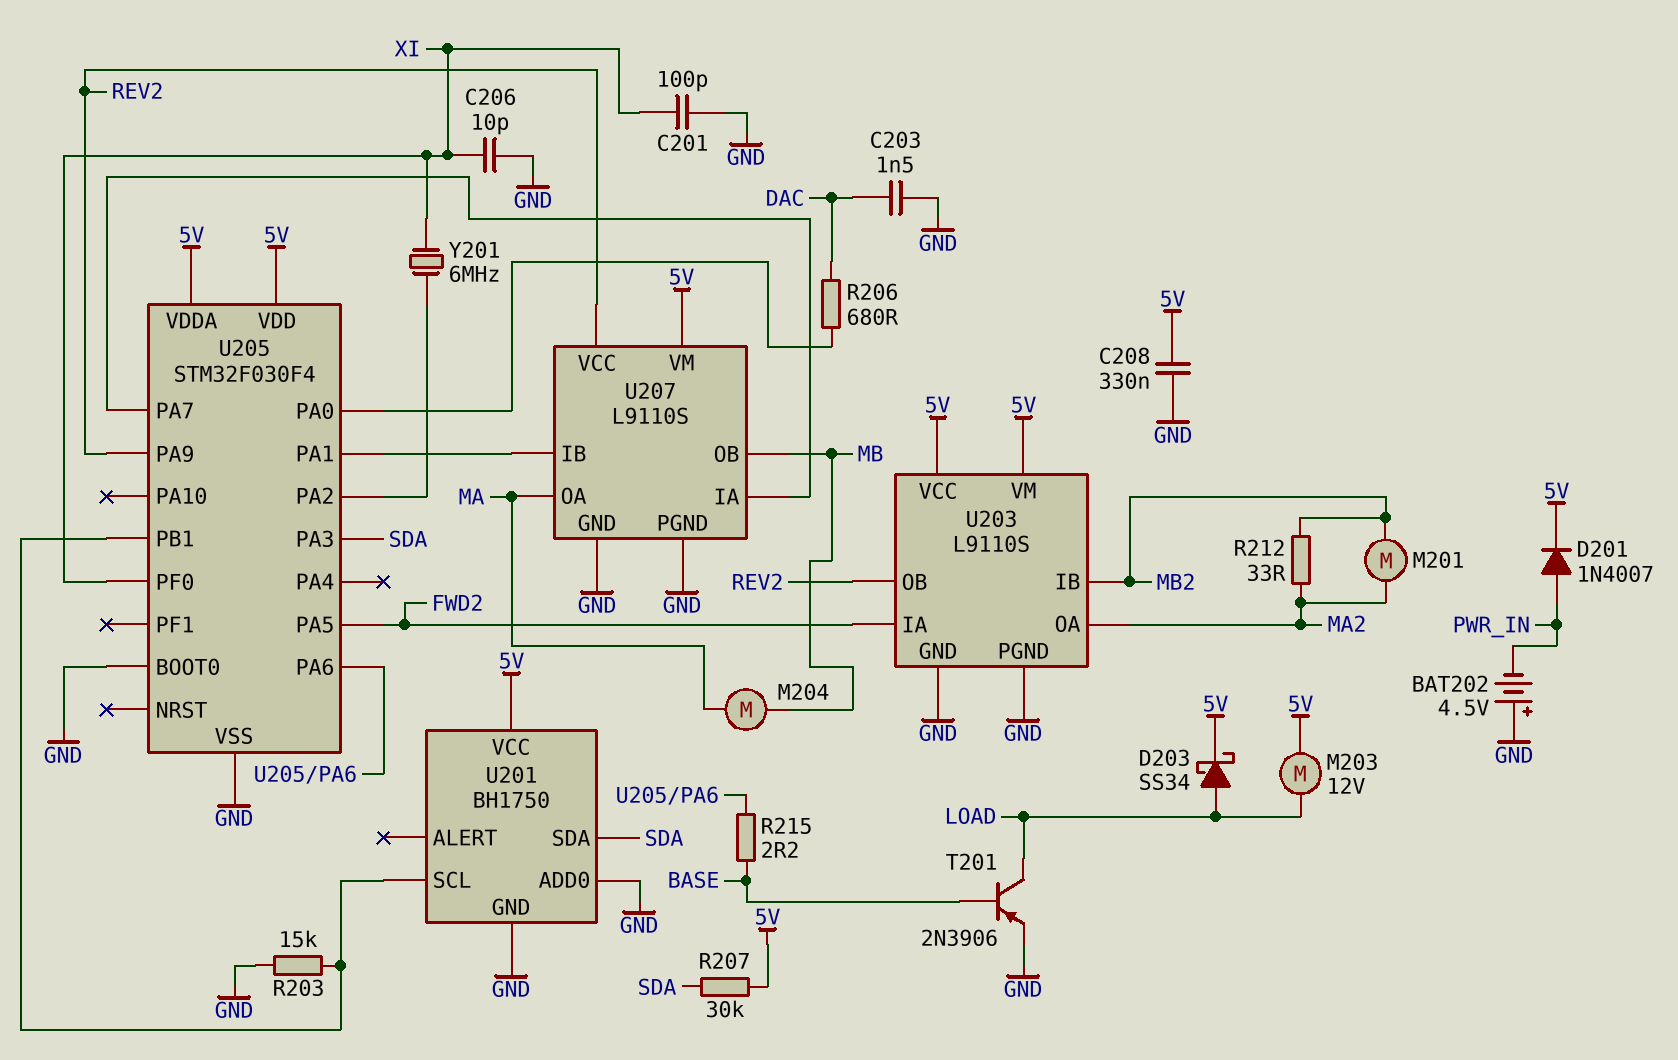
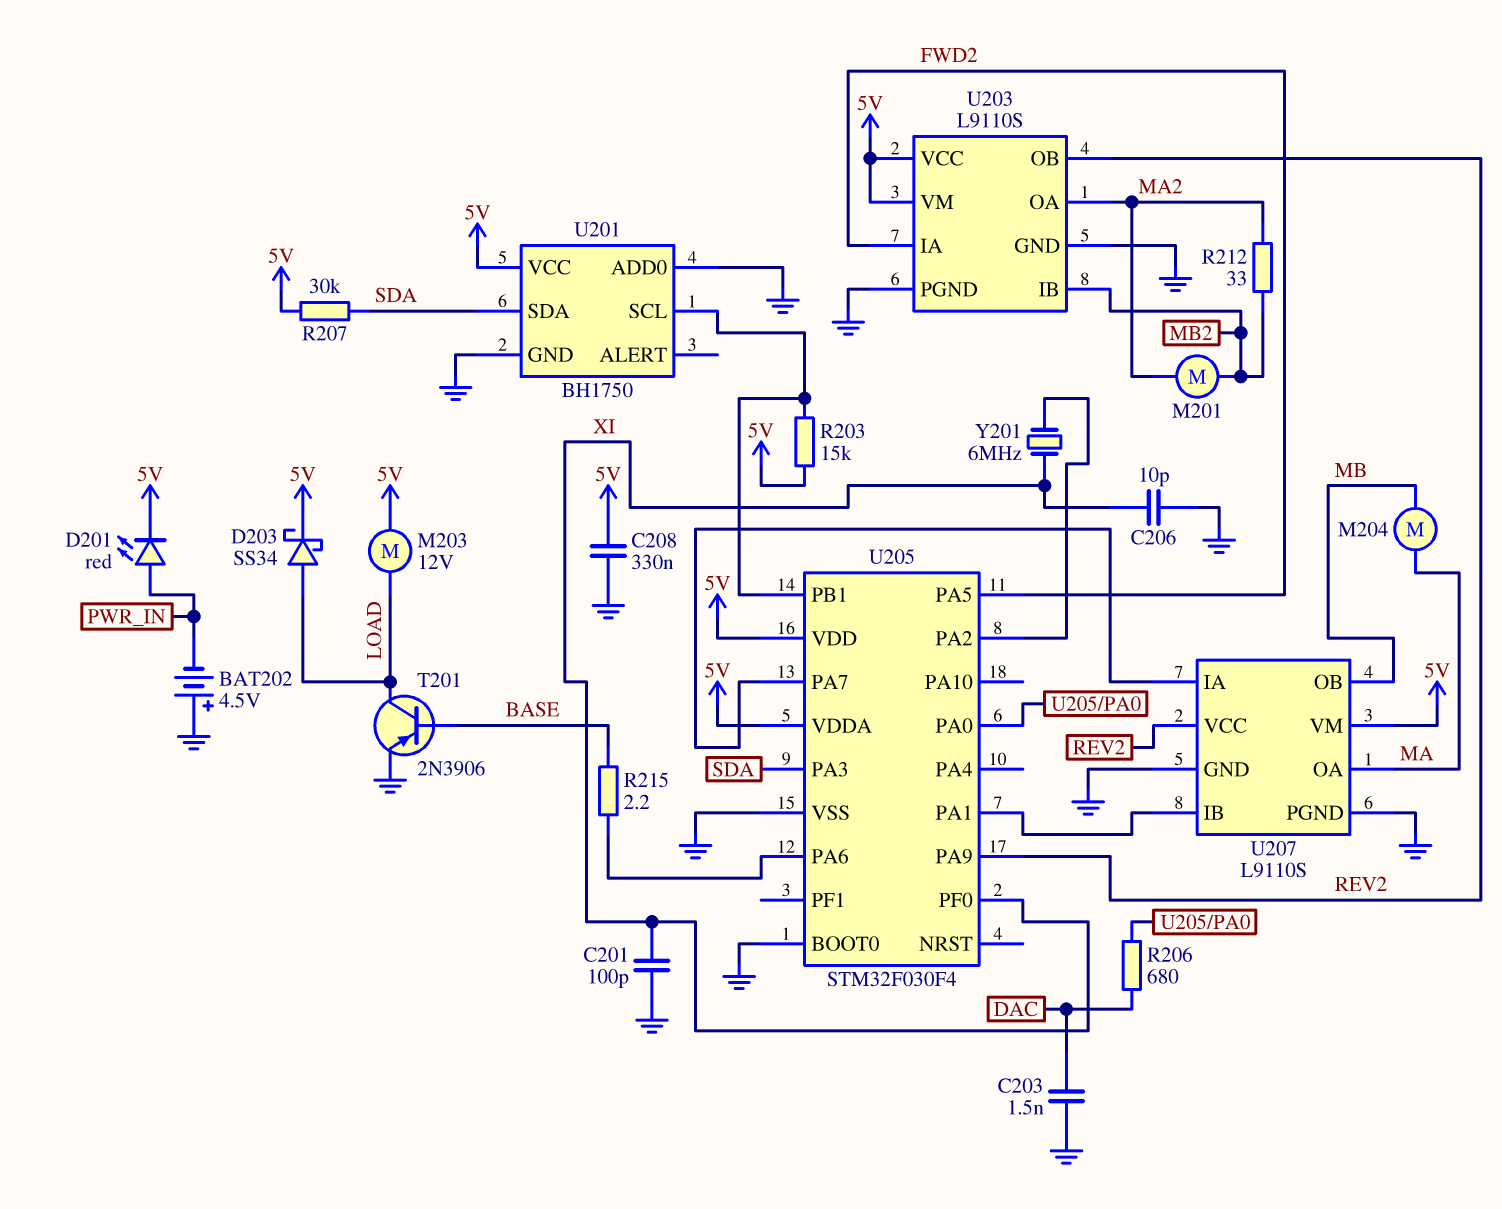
D201: diode 1N4007 (A PWR_IN, K 5V) -> LED red (A PWR_IN, K 5V)
R203: 15k (GND, U201/SCL) -> 15k (5V, U201/SCL)

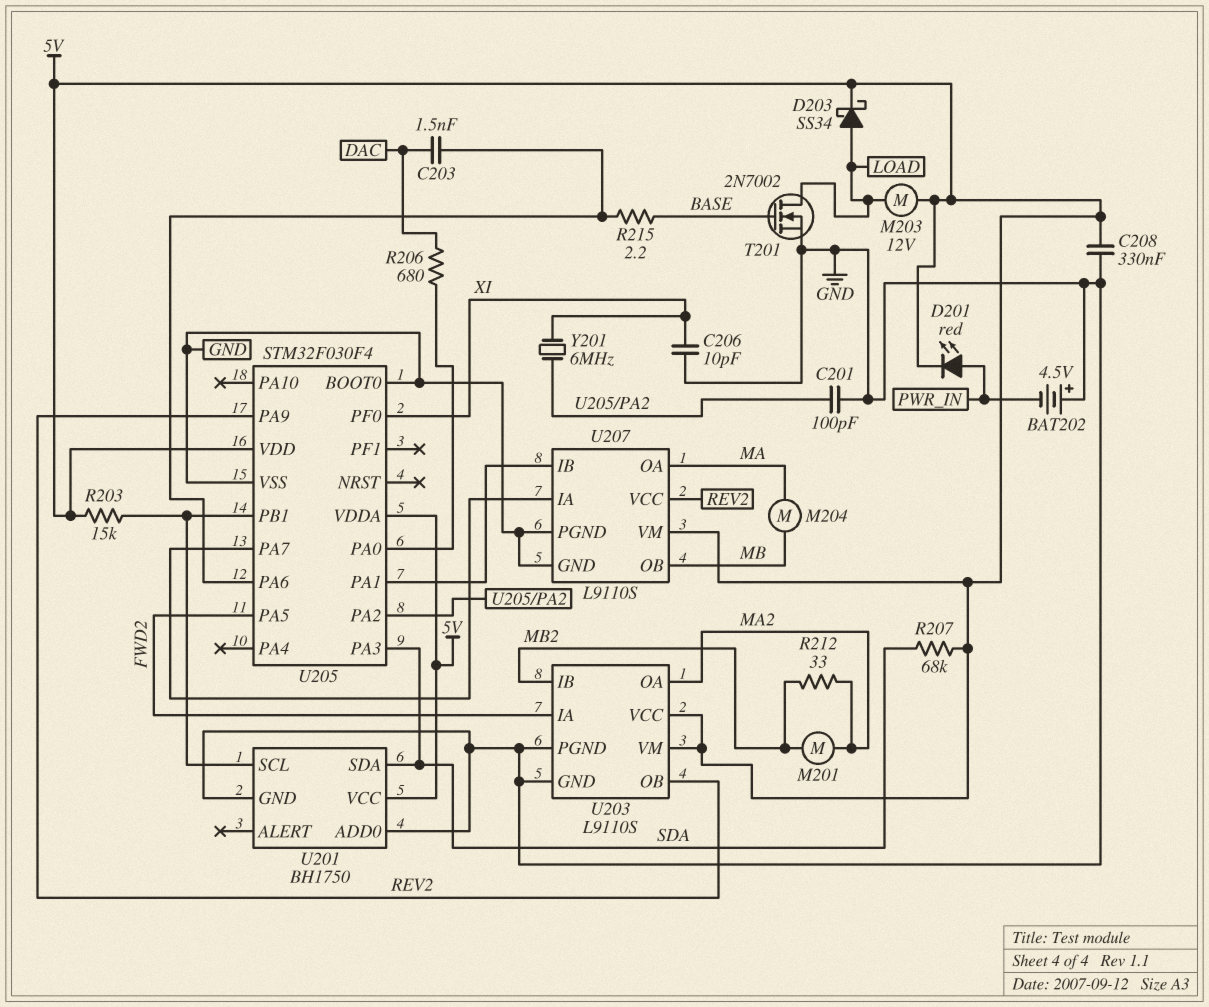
C201: 100pF (GND, XI) -> 100pF (GND, U205/PA2)
C203: 1.5nF (DAC, GND) -> 1.5nF (DAC, U205/PA6)
R207: 30k (5V, SDA) -> 68k (5V, SDA)
T201: PNP 2N3906 (B BASE, C LOAD, E GND) -> NMOS 2N7002 (G BASE, D LOAD, S GND)

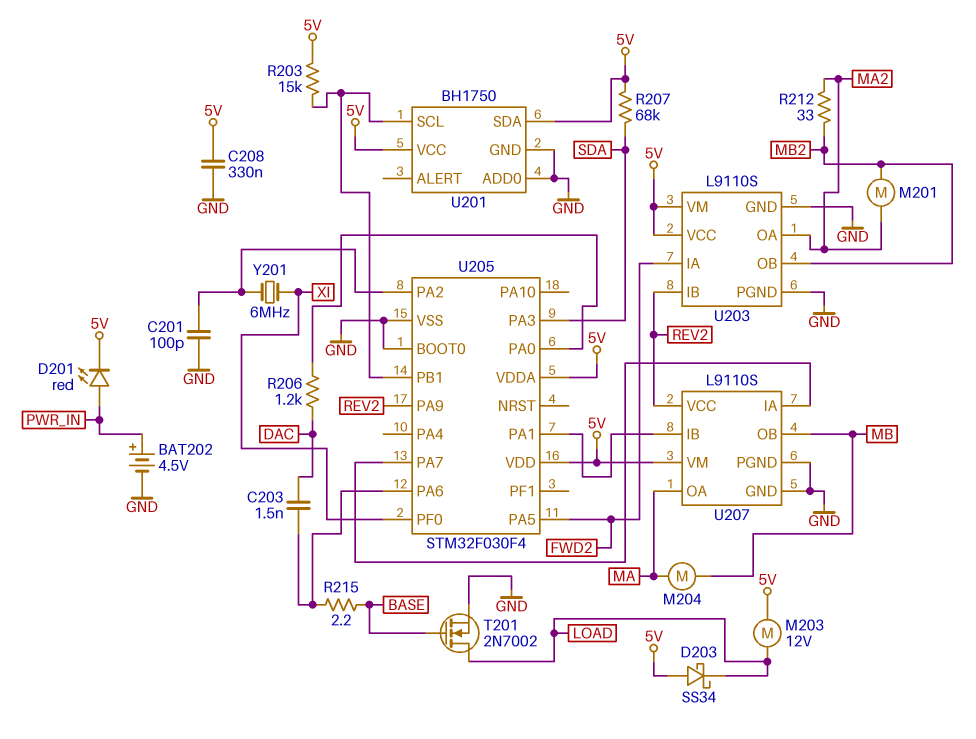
BAT202: 4.5V (plus GND, minus PWR_IN) -> 4.5V (plus PWR_IN, minus GND)
C206: 10pF (GND, XI) -> none
D203: schottky SS34 (A LOAD, K 5V) -> schottky SS34 (A 5V, K LOAD)
R206: 680 (DAC, U205/PA0) -> 1.2k (DAC, U205/PA0)
U201 pin SDA: SDA -> 5V
U203 pin IB: MB2 -> REV2
U203 pin OB: REV2 -> MB2

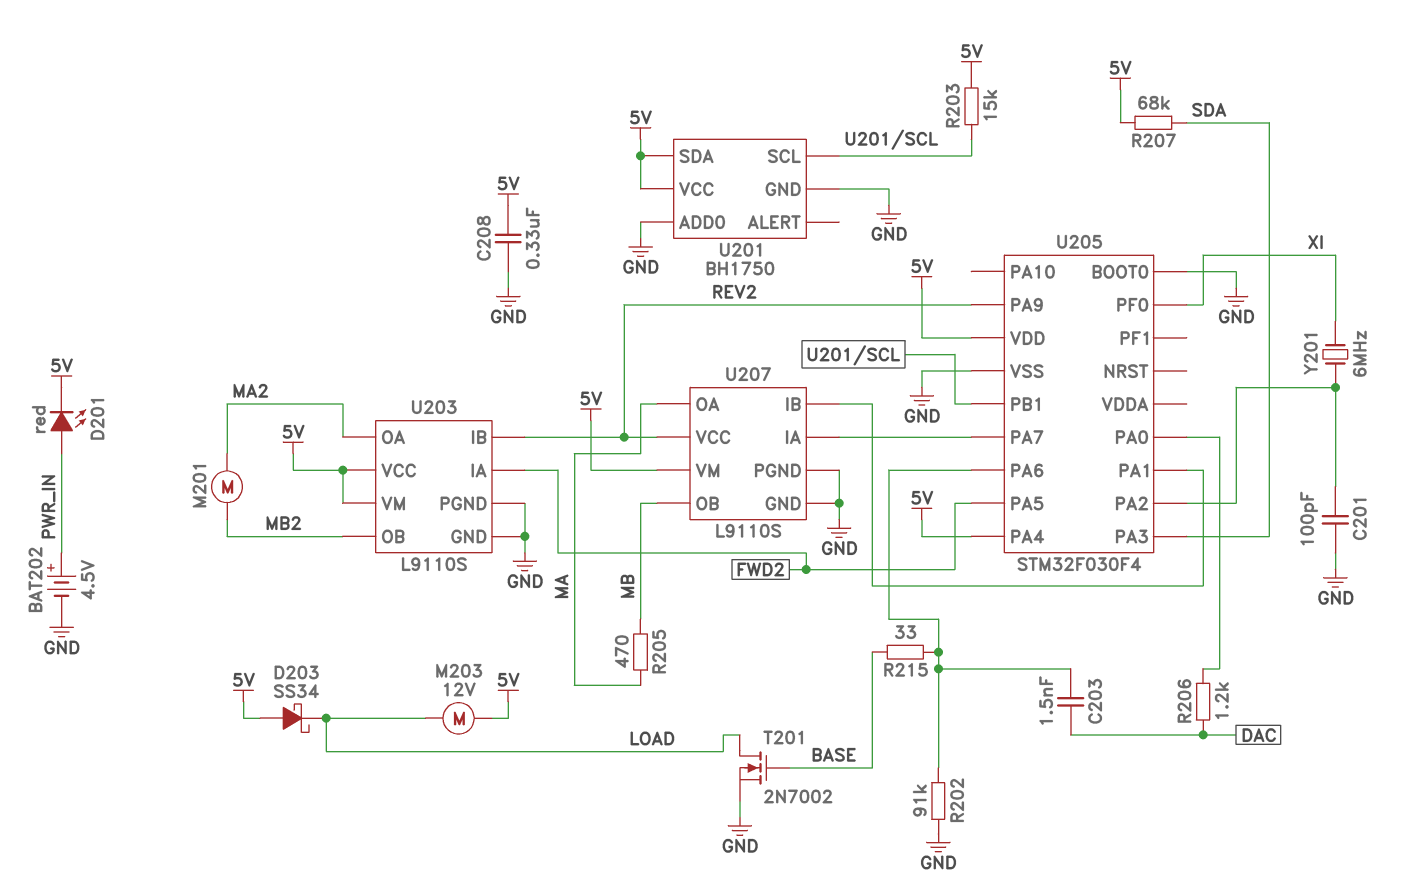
M204: motor (MA, MB) -> none
R202: none -> 91k (GND, U205/PA6)
R205: none -> 470 (MA, MB)
R212: 33 (MA2, MB2) -> none
R215: 2.2 (BASE, U205/PA6) -> 33 (BASE, U205/PA6)
U205 pin PA4: none -> 5V
U205 pin VDDA: 5V -> none

